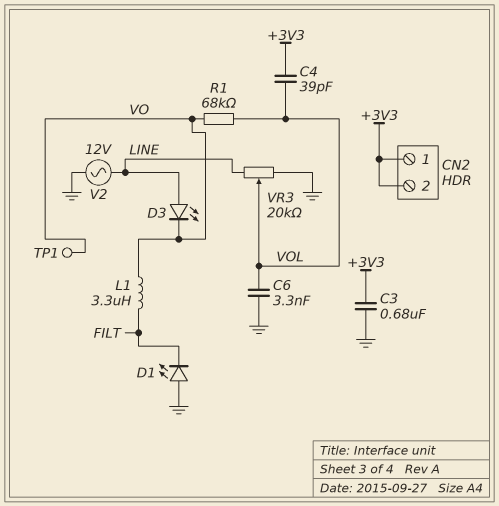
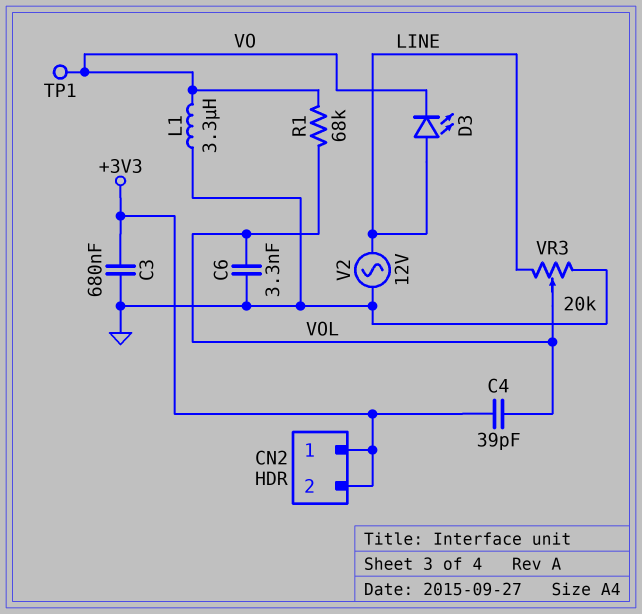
D1: LED (A GND, K FILT) -> none
L1: 3.3uH (FILT, VO) -> 3.3uH (GND, VO)

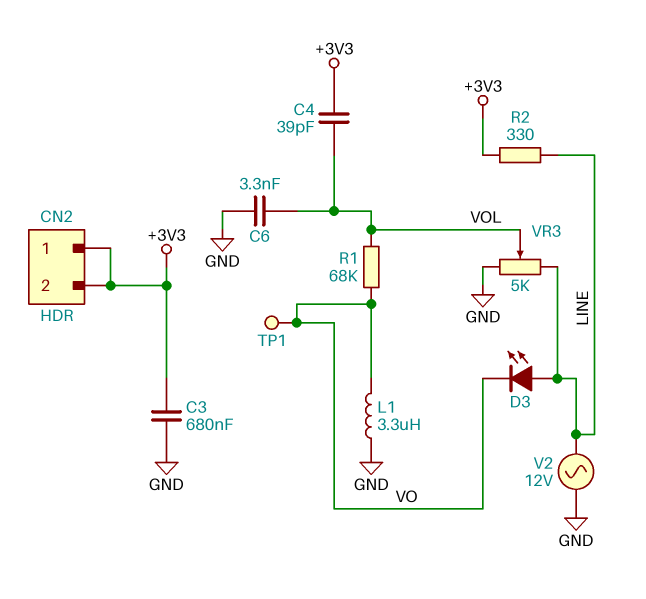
R2: none -> 330 (+3V3, LINE)
VR3: 20k (GND, LINE, wiper VOL) -> 5k (GND, LINE, wiper VOL)

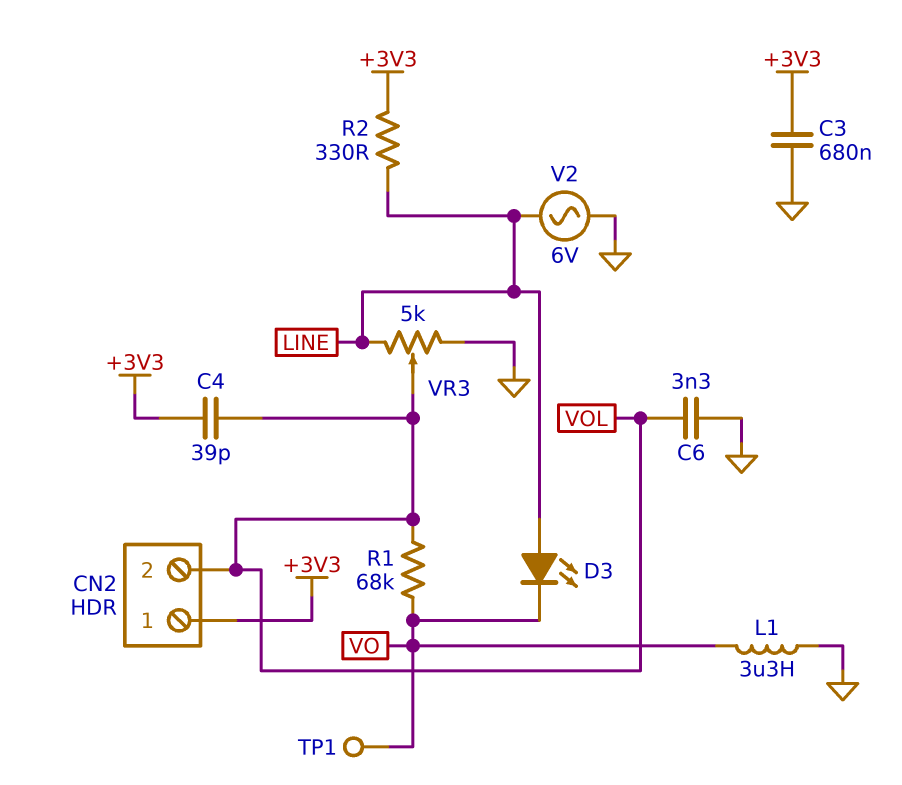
CN2 pin 2: +3V3 -> VOL
V2: AC 12V (GND, LINE) -> AC 6V (GND, LINE)

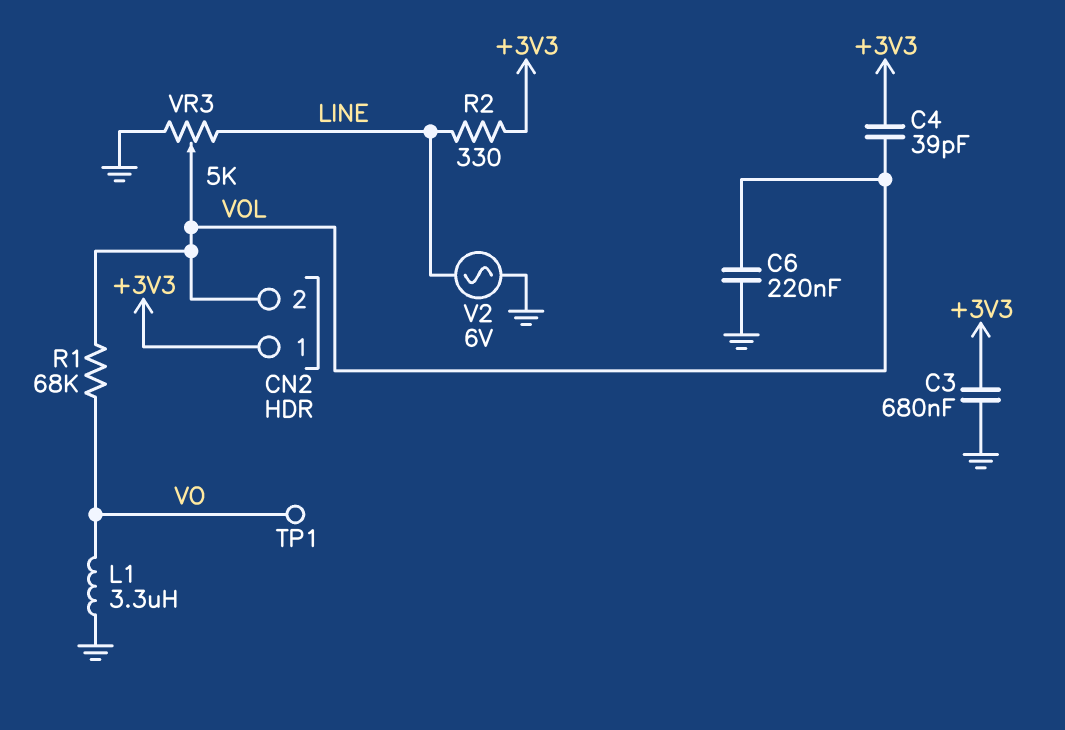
C6: 3.3nF (GND, VOL) -> 220nF (GND, VOL)
D3: LED (A LINE, K VO) -> none

